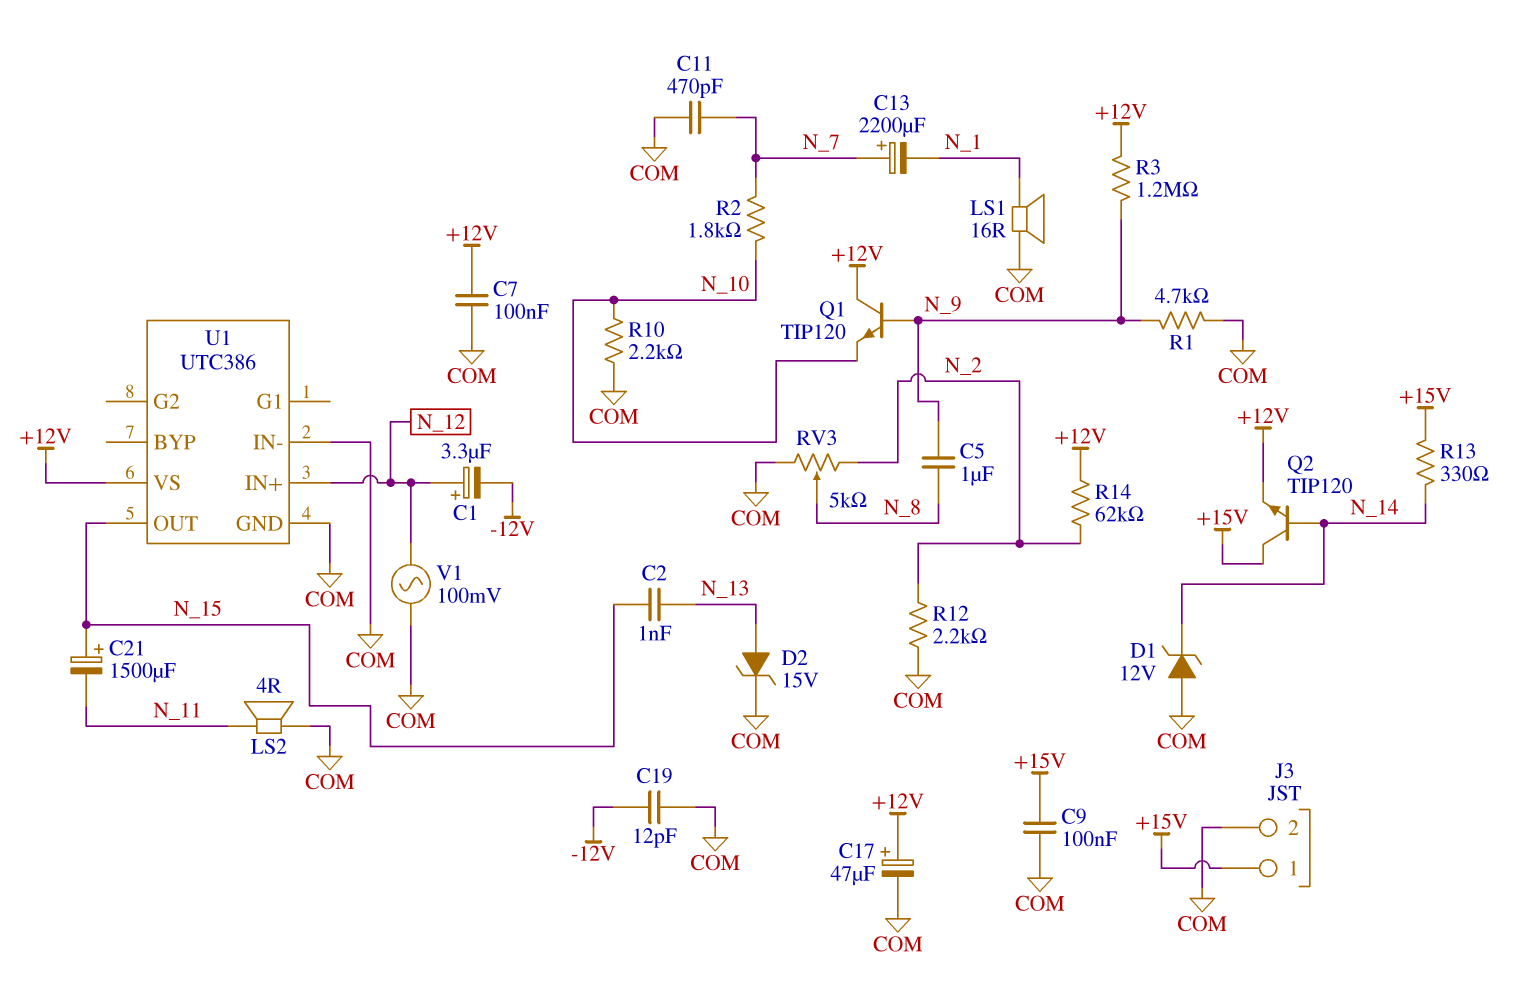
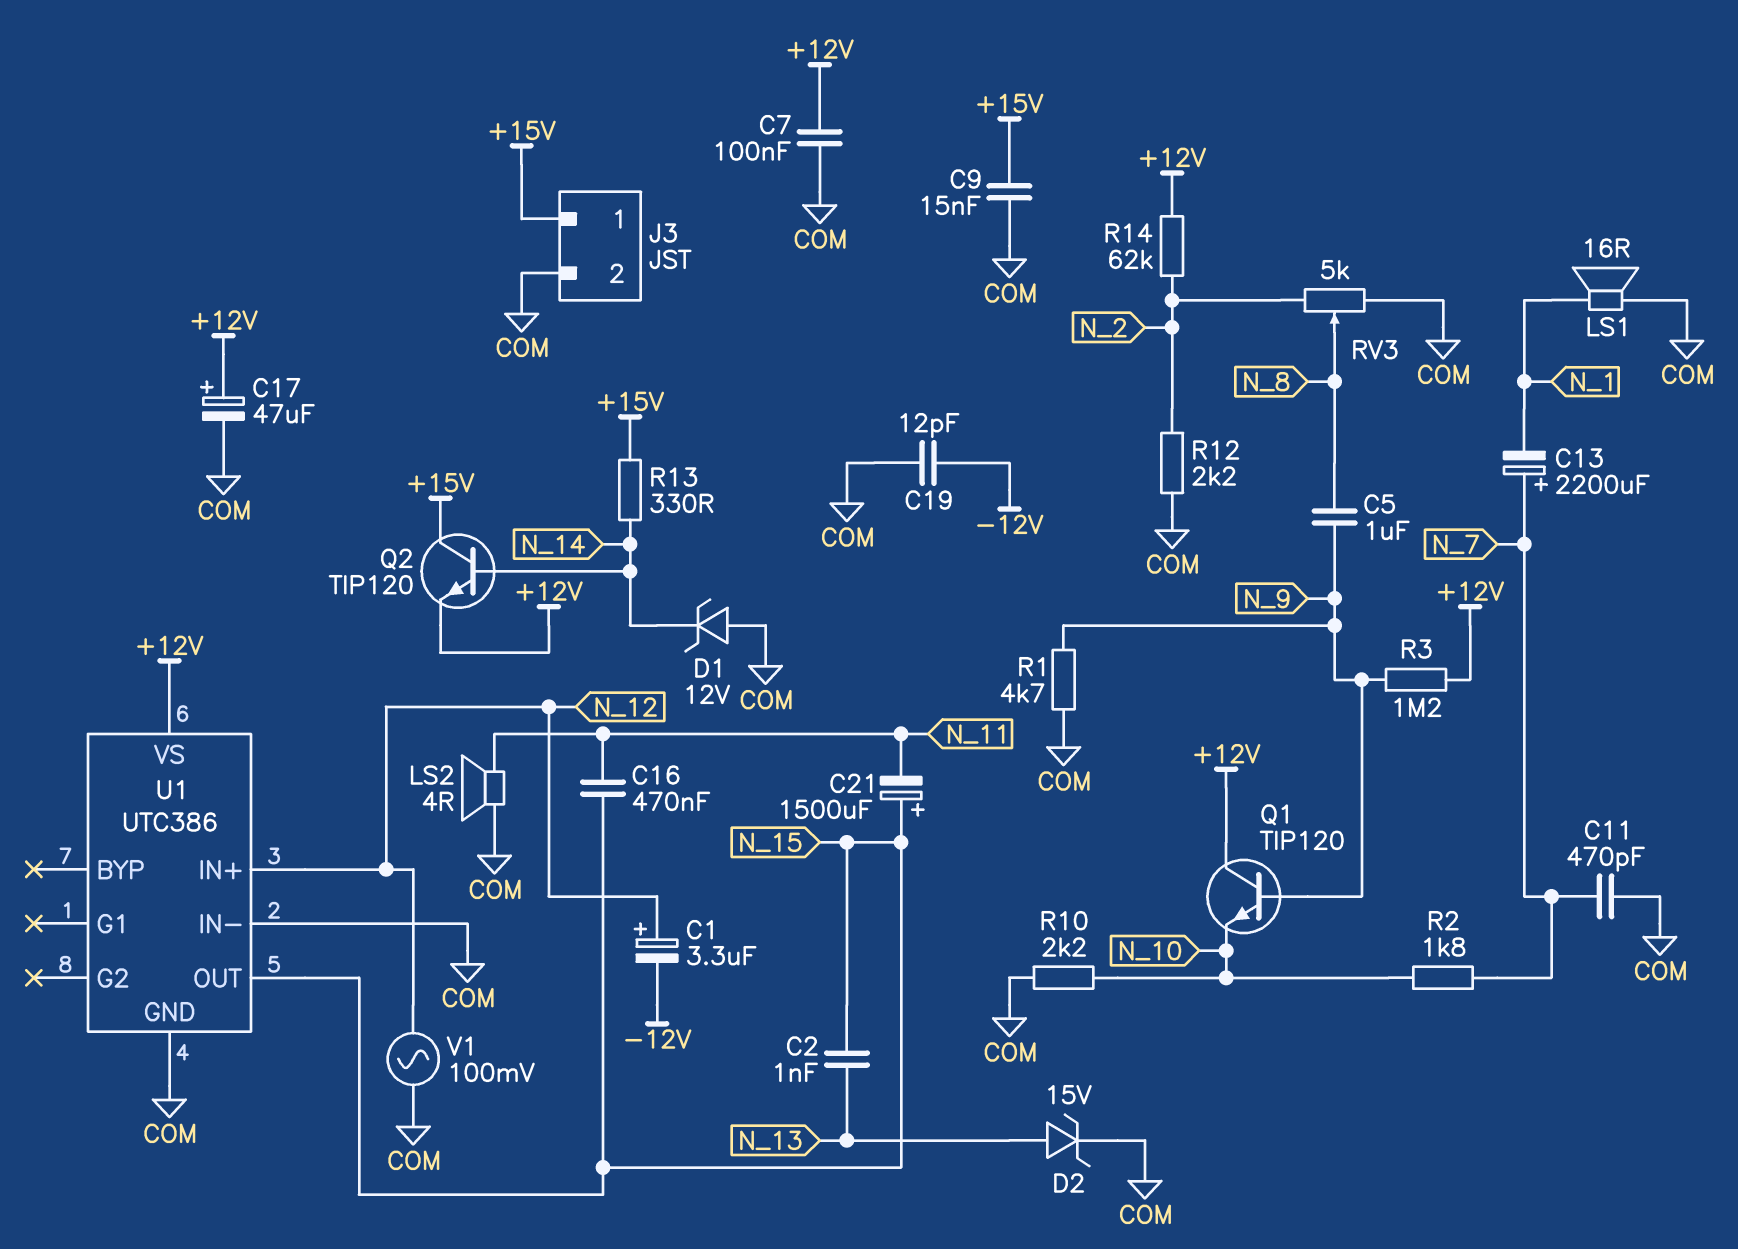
C9: 100nF (+15V, COM) -> 15nF (+15V, COM)
C16: none -> 470nF (N_11, N_15)

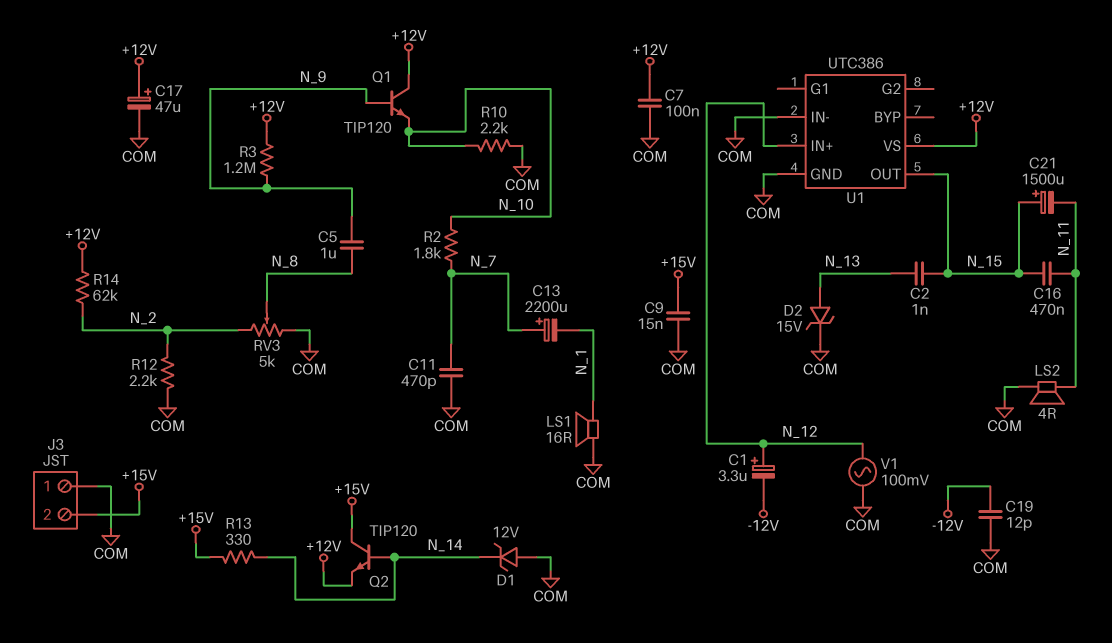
J3 pin 1: +15V -> COM
J3 pin 2: COM -> +15V
R1: 4.7k (COM, N_9) -> none

